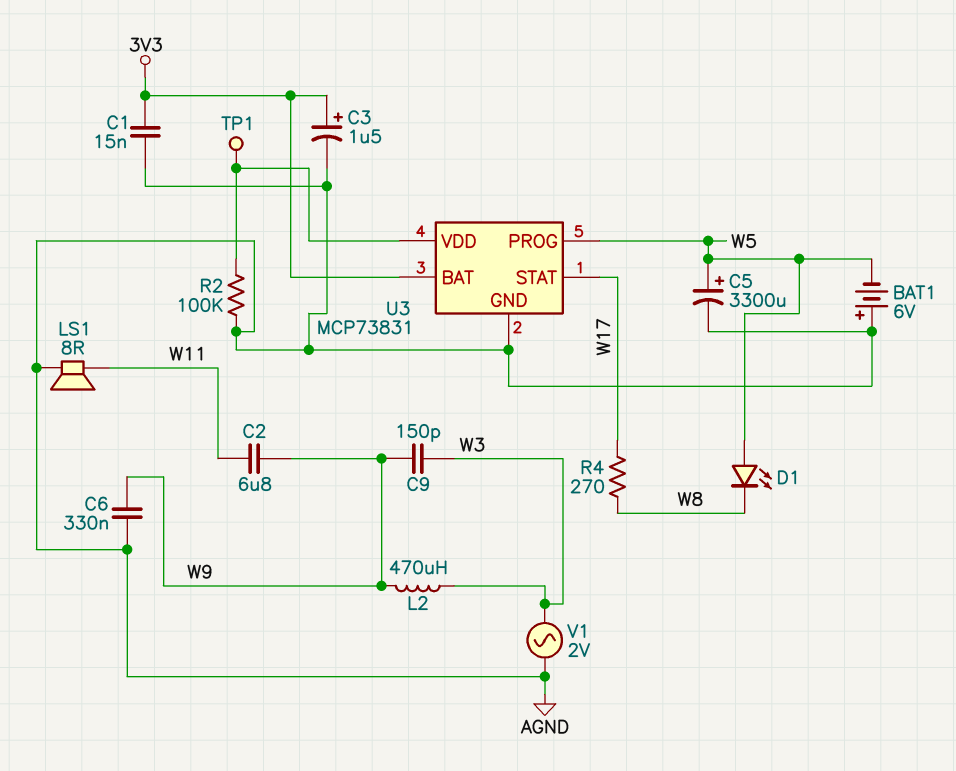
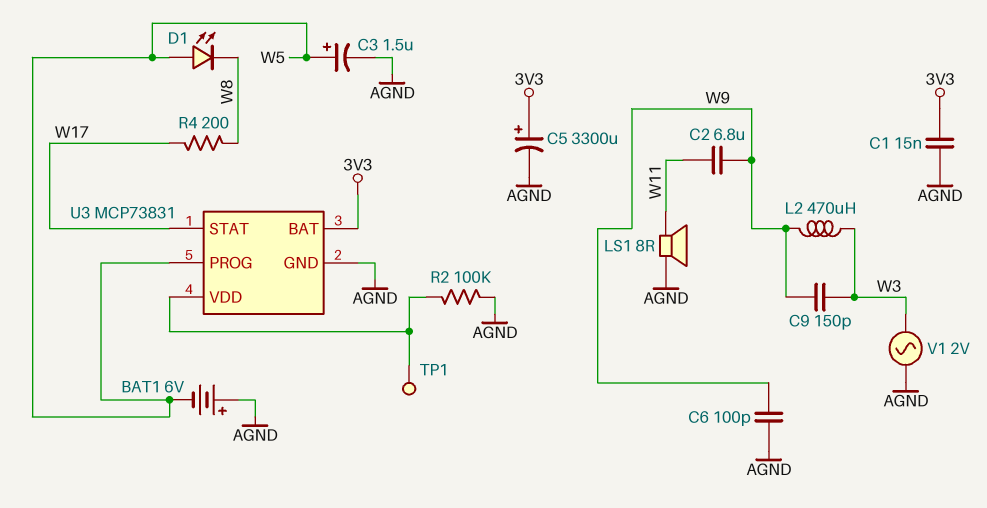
C3: 1.5uF (plus 3V3, minus AGND) -> 1.5uF (plus W5, minus AGND)
C5: 3300uF (plus W5, minus AGND) -> 3300uF (plus 3V3, minus AGND)
C6: 330nF (AGND, W9) -> 100pF (AGND, W9)
R4: 270 (W8, W17) -> 200 (W8, W17)

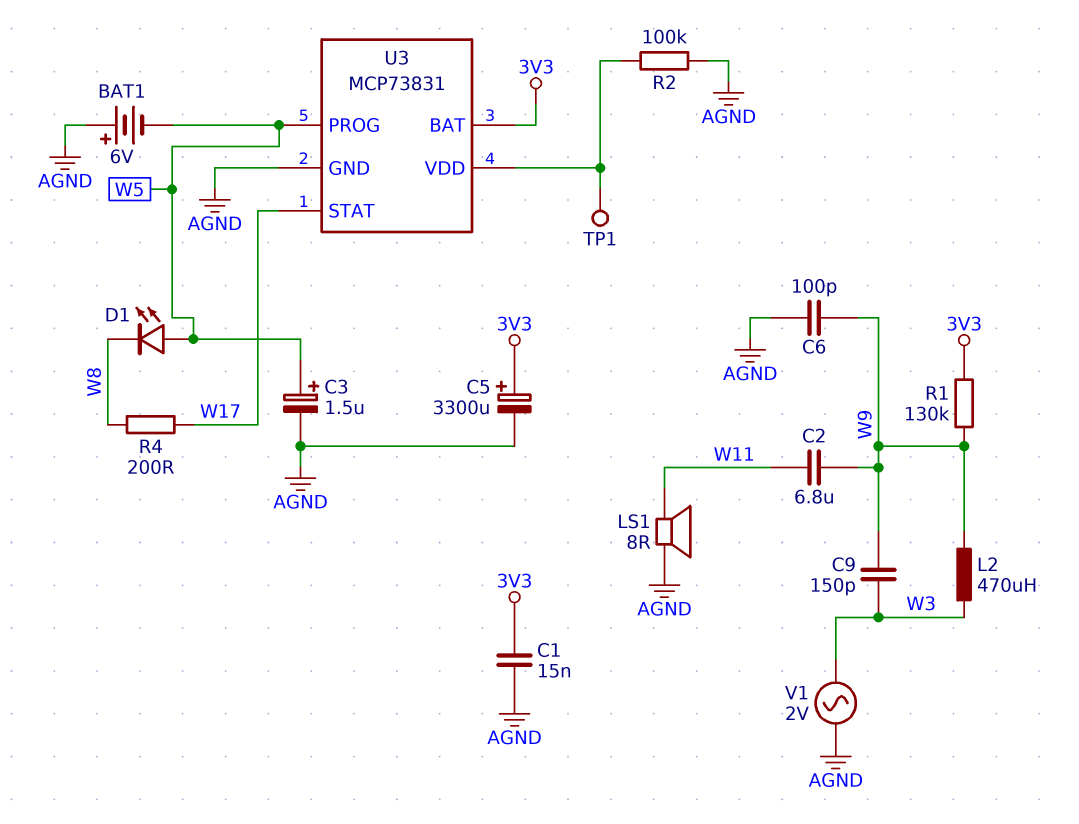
R1: none -> 130k (3V3, W9)

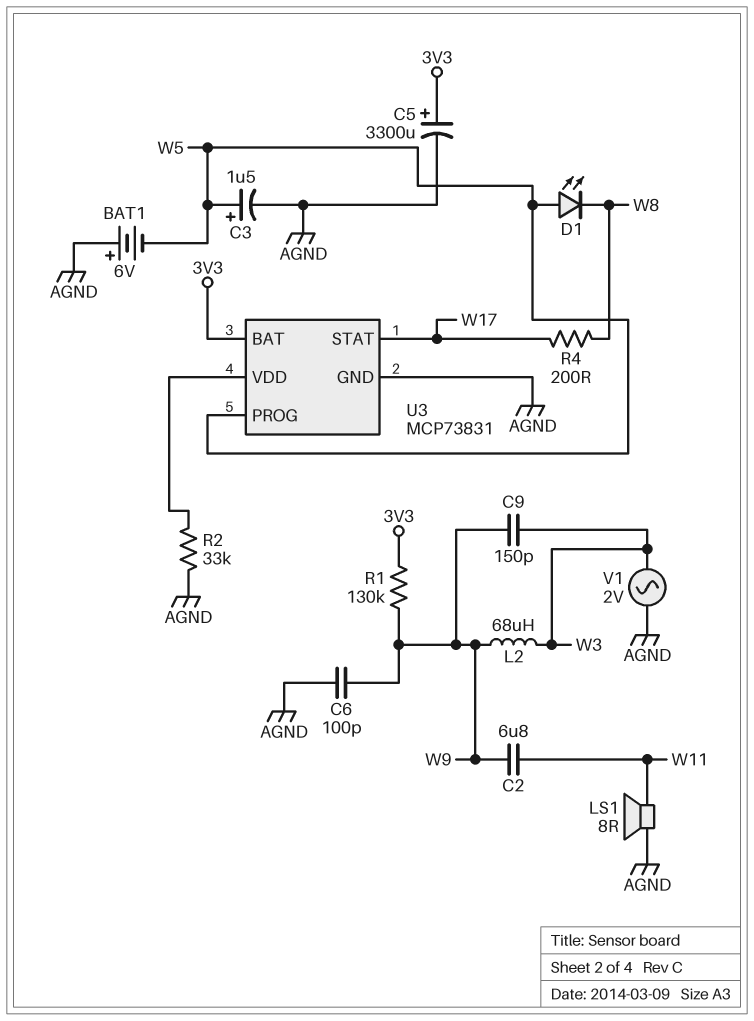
C1: 15nF (3V3, AGND) -> none
L2: 470uH (W3, W9) -> 68uH (W3, W9)
R2: 100k (AGND, U3/VDD) -> 33k (AGND, U3/VDD)
TP1: test point (U3/VDD) -> none

